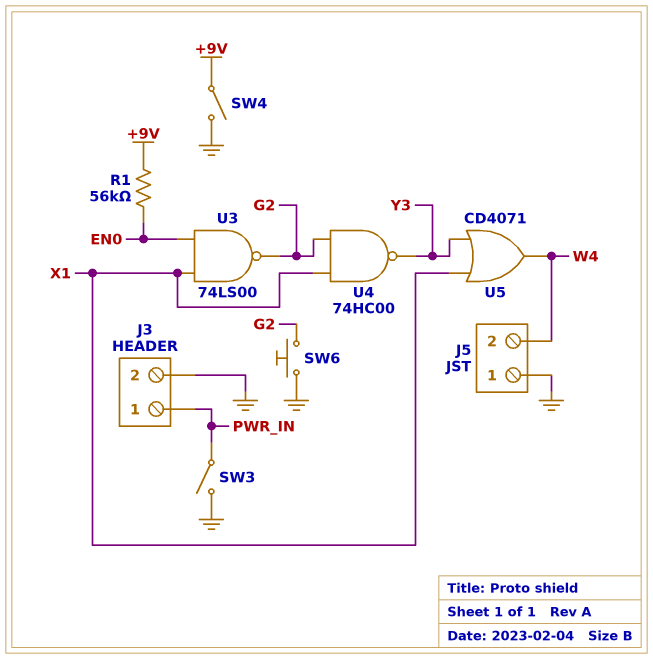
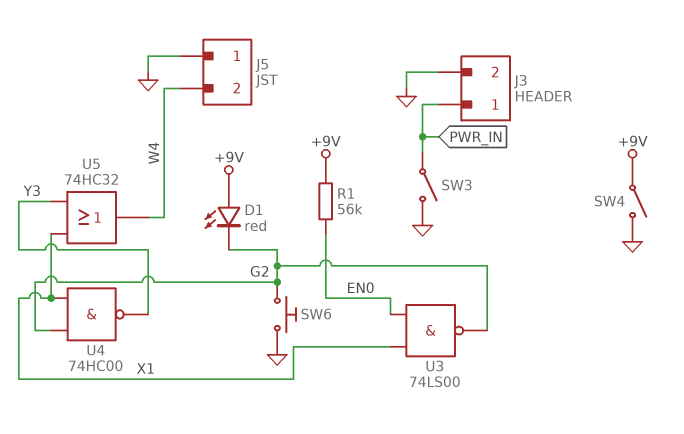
D1: none -> LED red (A +9V, K G2)
U5: OR CD4071 (in X1, in Y3, out W4) -> OR 74HC32 (in X1, in Y3, out W4)

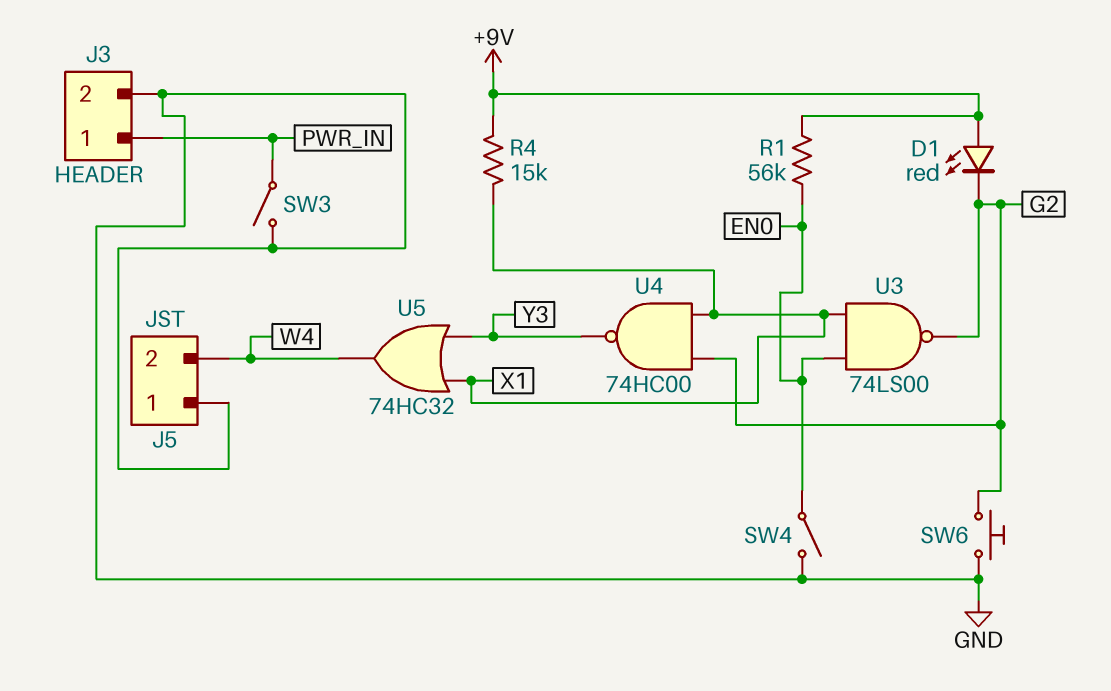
R4: none -> 15k (+9V, X1)
SW4: switch (+9V, GND) -> switch (EN0, GND)

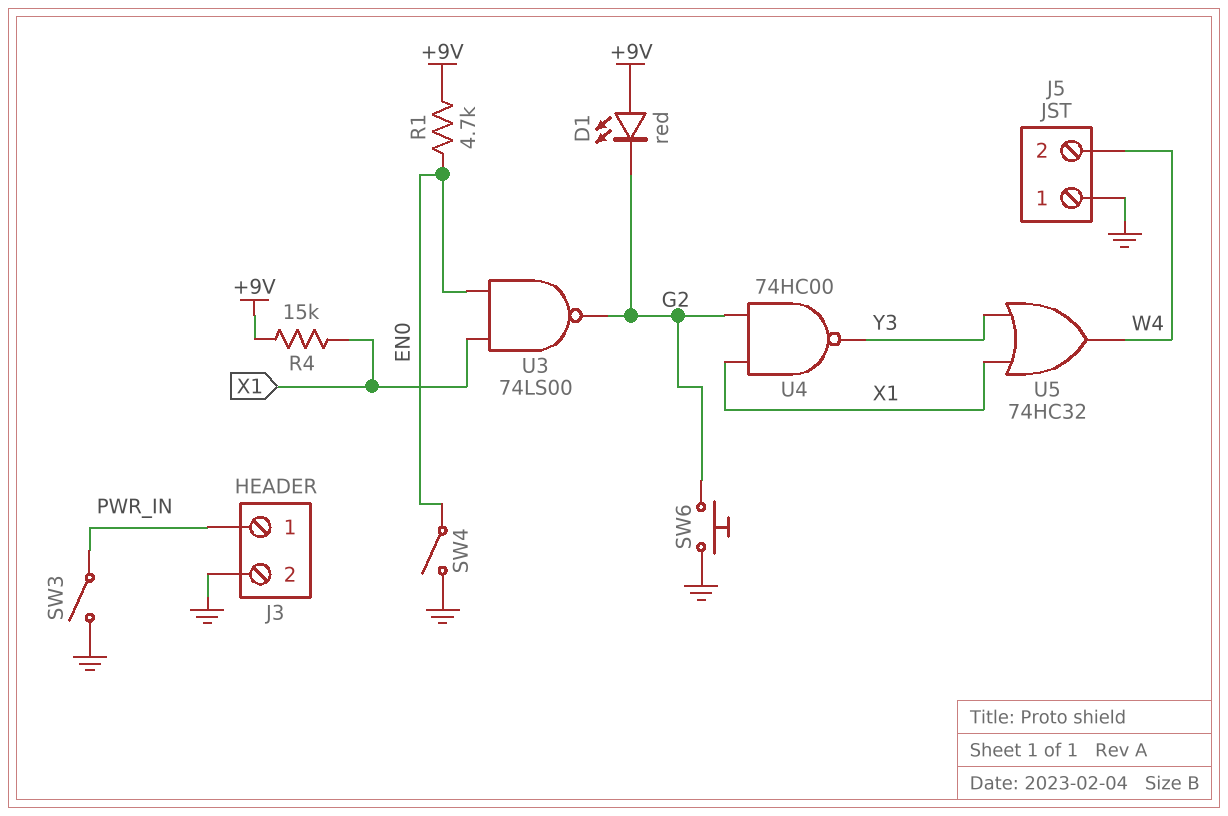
R1: 56k (+9V, EN0) -> 4.7k (+9V, EN0)

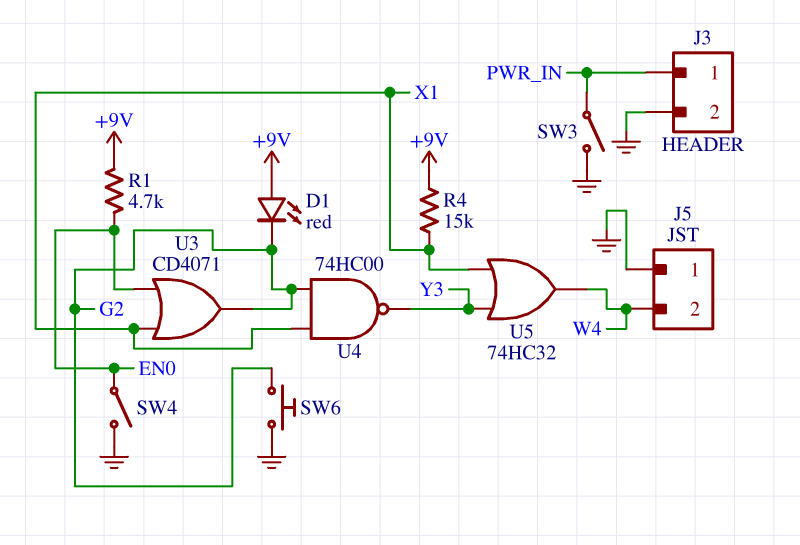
U3: NAND 74LS00 (in EN0, in X1, out G2) -> OR CD4071 (in EN0, in X1, out G2)

